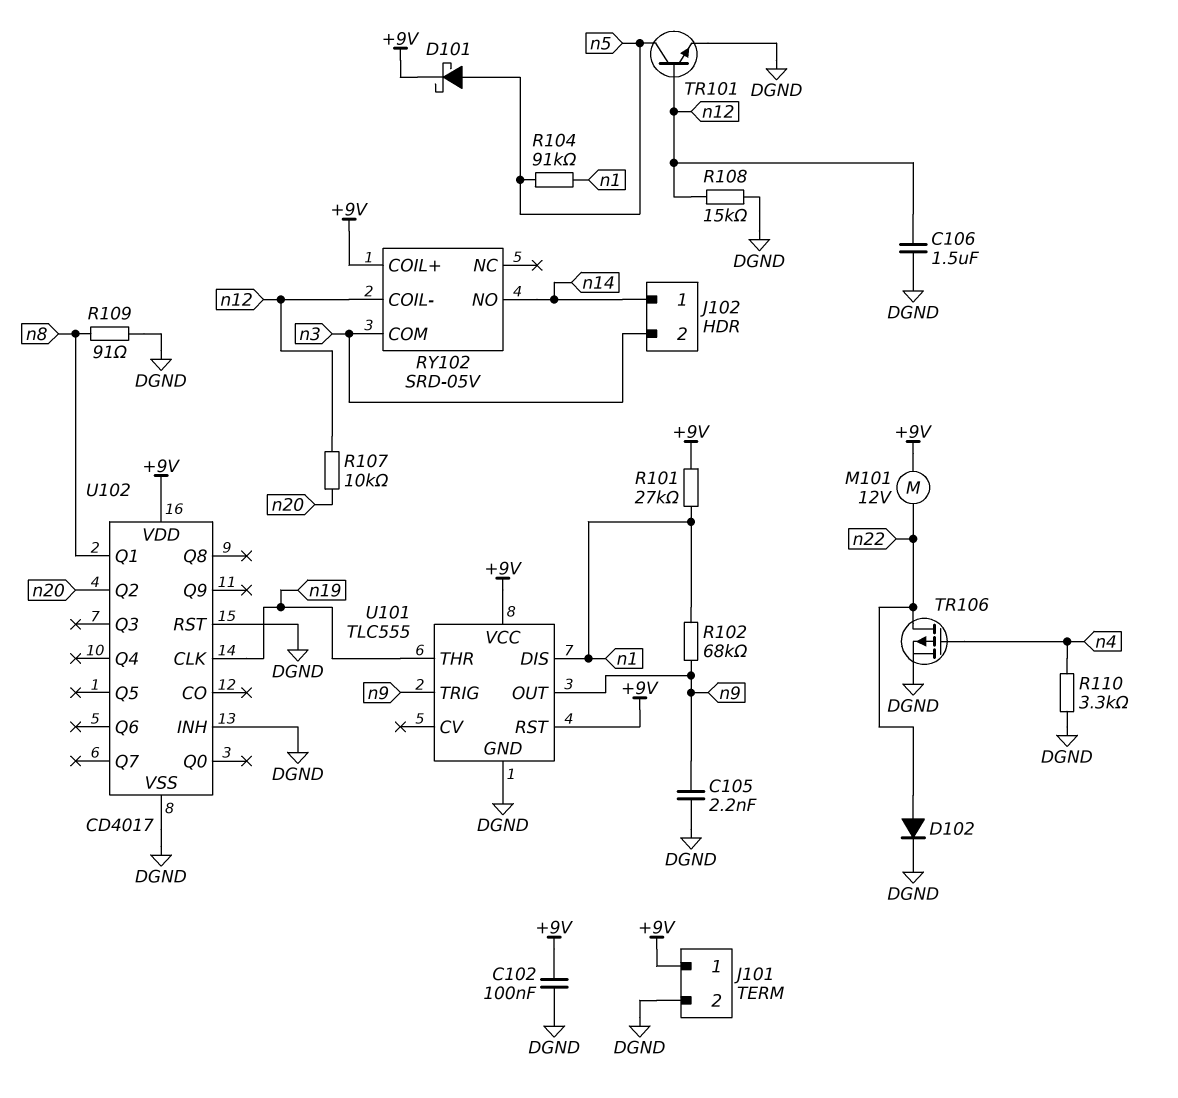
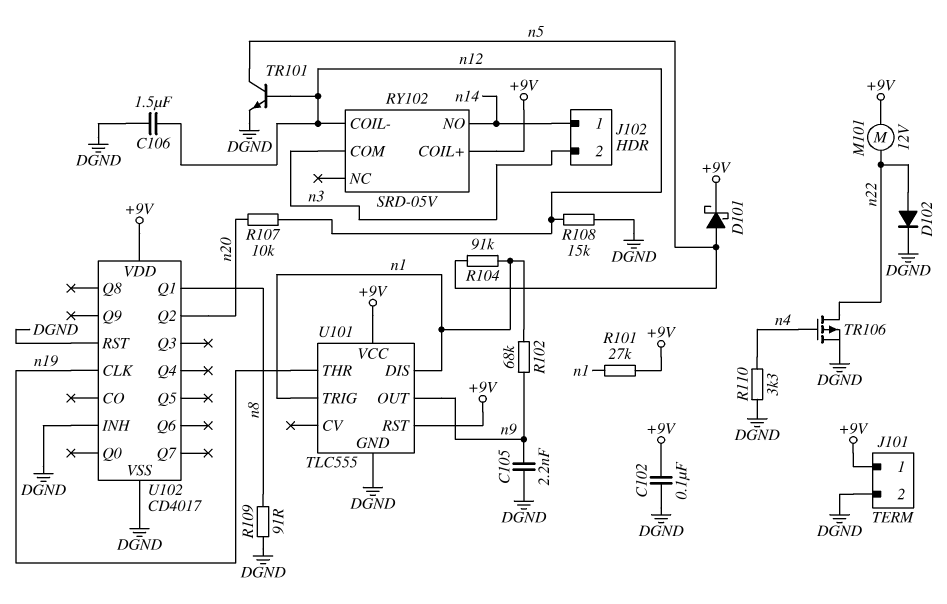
U101 pin TRIG: n9 -> n1

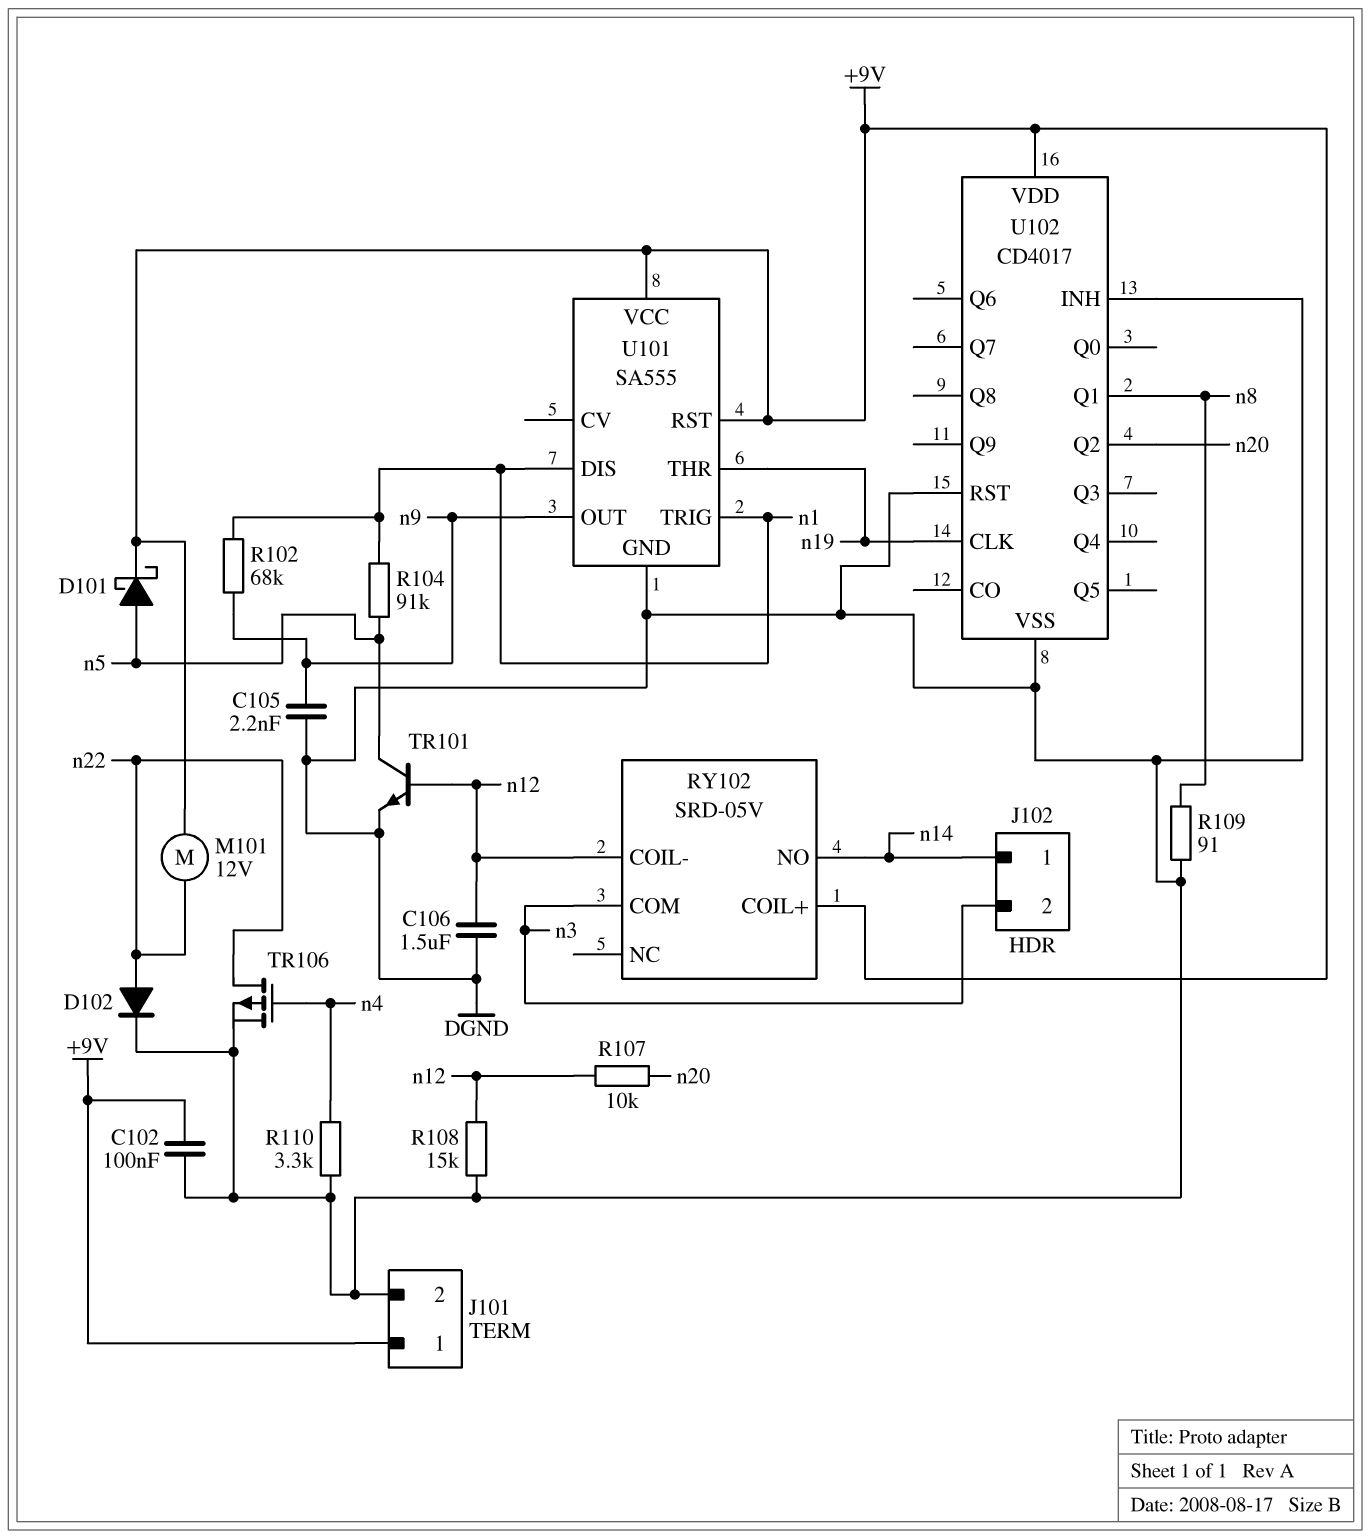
R101: 27k (+9V, n1) -> none
U101: TLC555 -> SA555

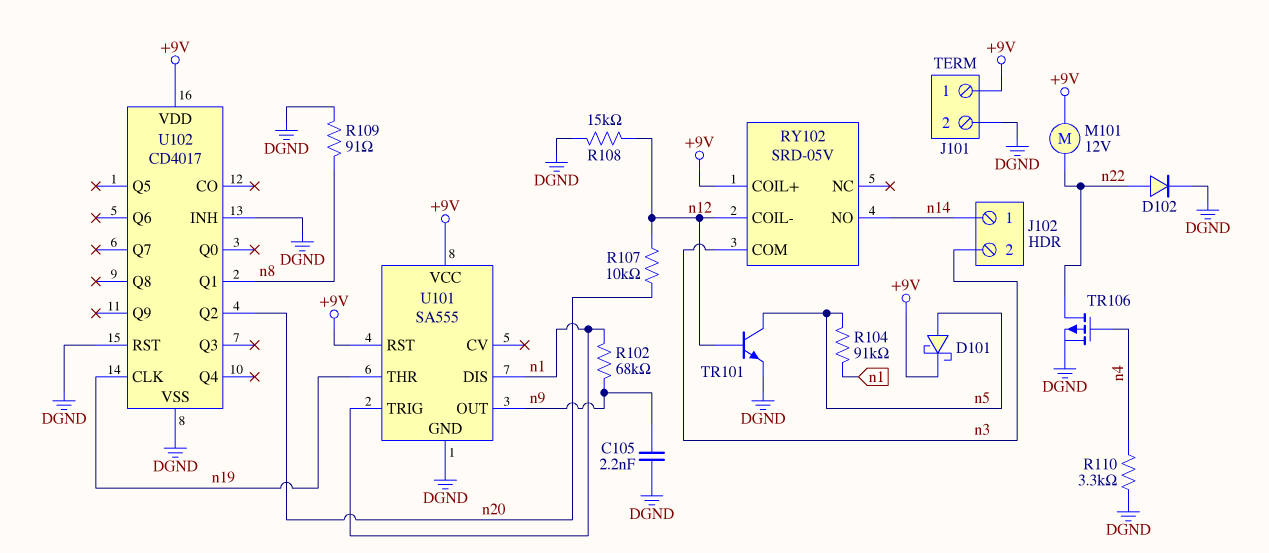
C102: 100nF (+9V, DGND) -> none
C106: 1.5uF (DGND, n12) -> none

